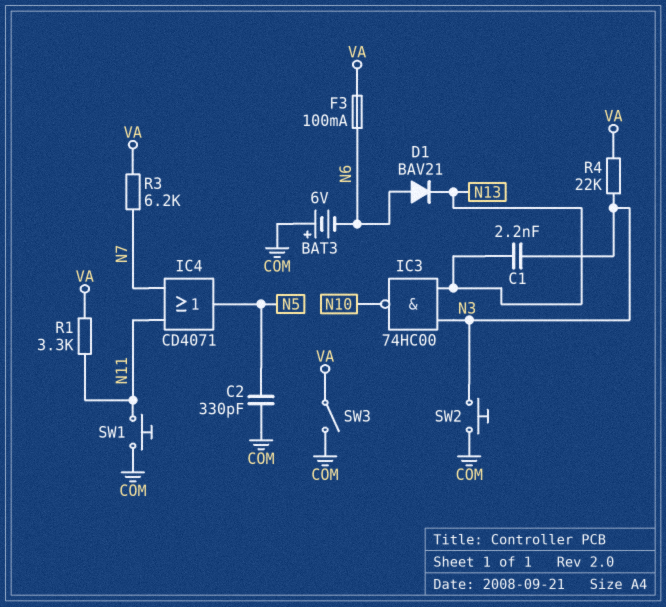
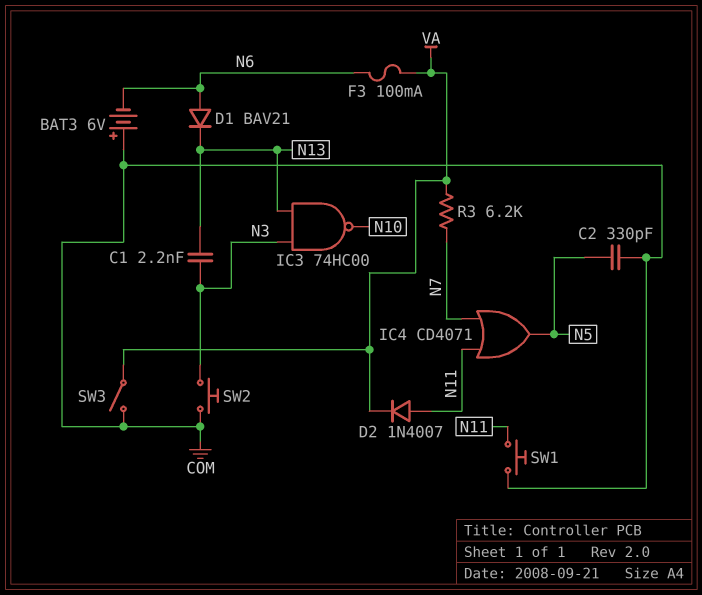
D2: none -> diode 1N4007 (A N11, K VA)
R1: 3.3k (N11, VA) -> none
R4: 22k (N3, VA) -> none

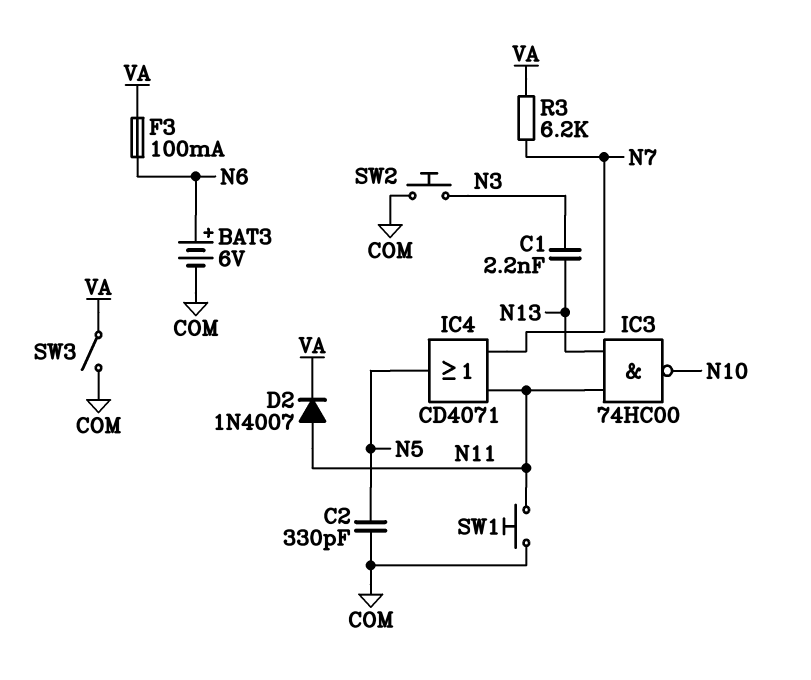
BAT3: 6V (plus COM, minus N6) -> 6V (plus N6, minus COM)
D1: diode BAV21 (A N6, K N13) -> none
IC3: NAND 74HC00 (in N3, in N13, out N10) -> NAND 74HC00 (in N11, in N13, out N10)

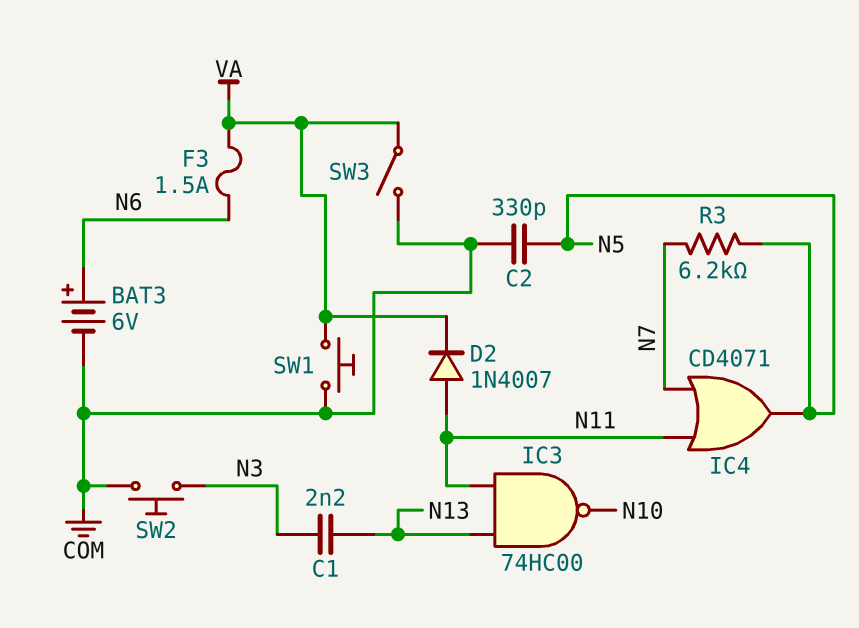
F3: 100mA (N6, VA) -> 1.5A (N6, VA)
R3: 6.2k (N7, VA) -> 6.2k (N5, N7)
SW1: button (COM, N11) -> button (COM, VA)

